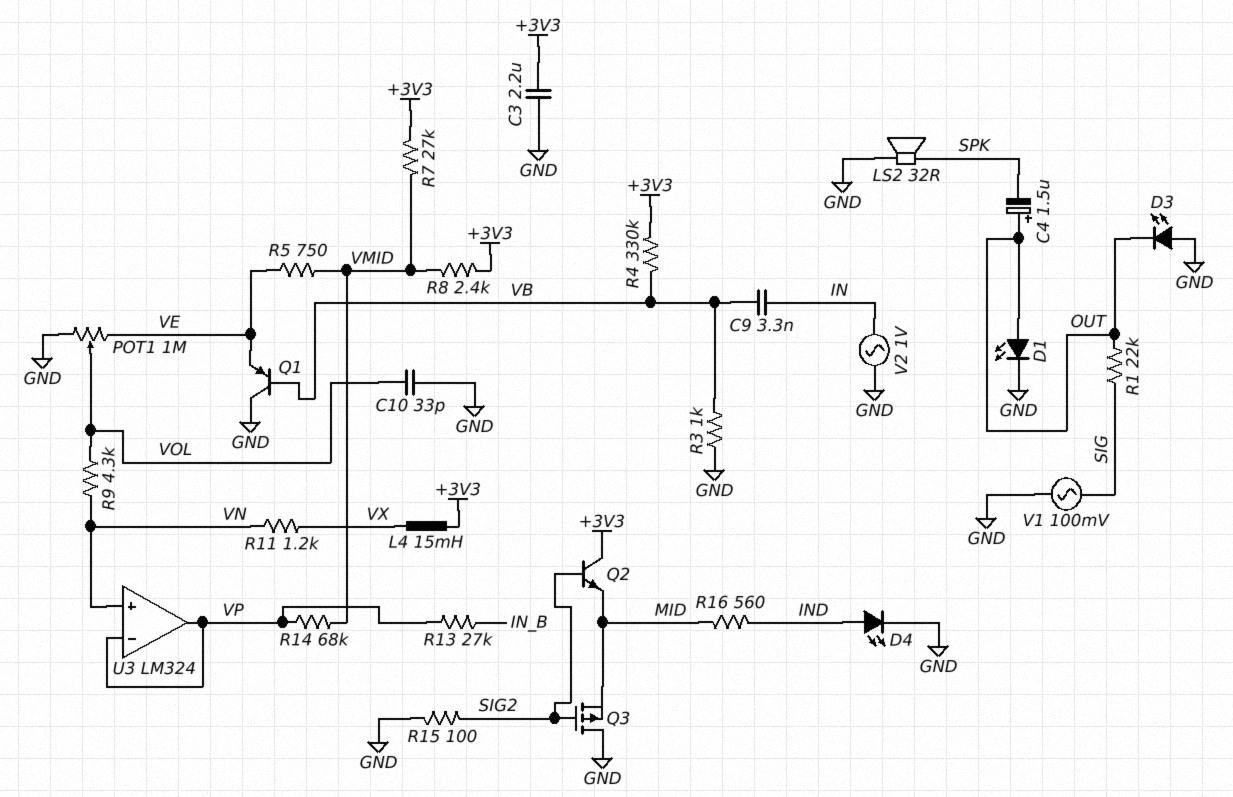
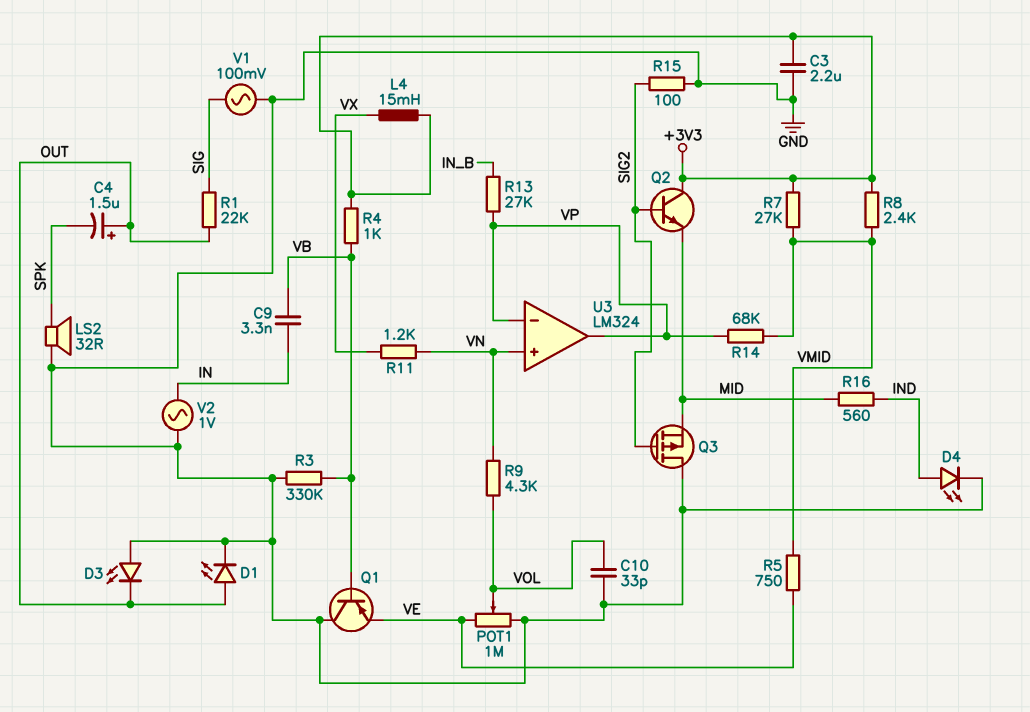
R3: 1k (GND, VB) -> 330k (GND, VB)
R4: 330k (+3V3, VB) -> 1k (+3V3, VB)

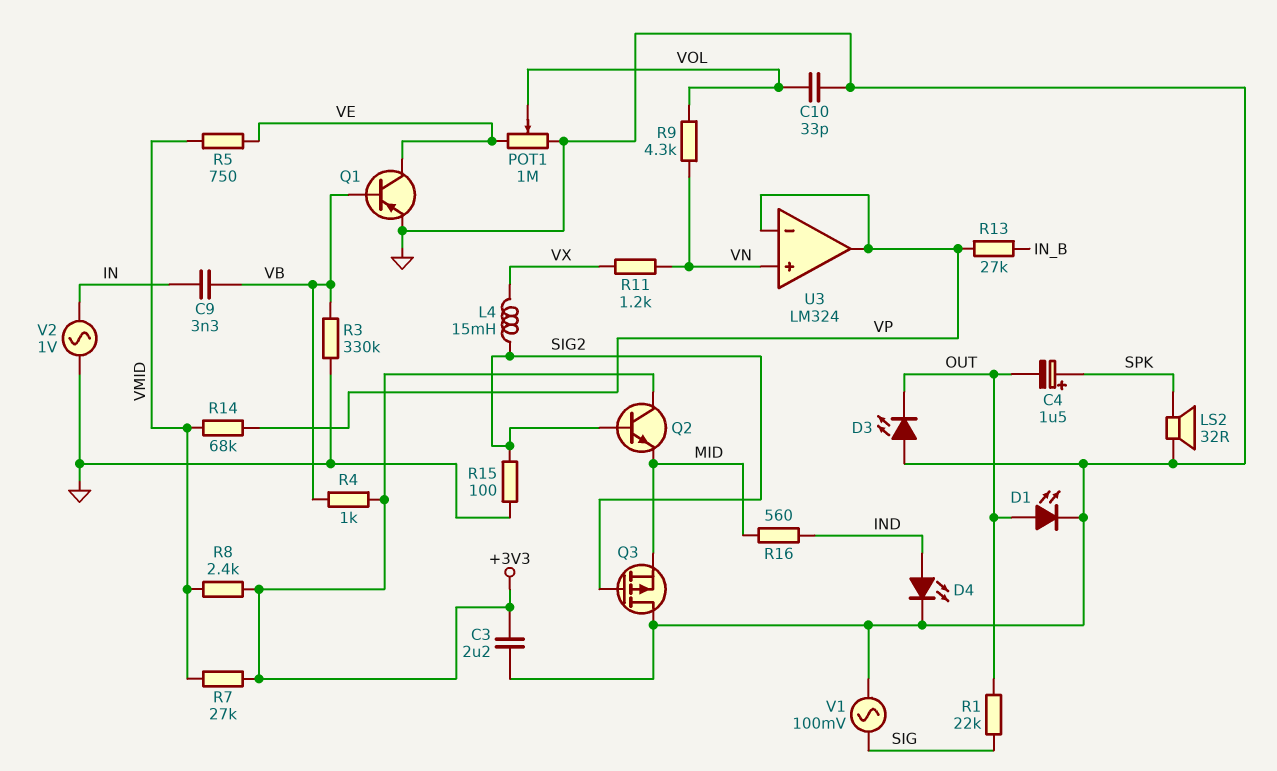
C4: 1.5uF (plus OUT, minus SPK) -> 1.5uF (plus SPK, minus OUT)
L4: 15mH (+3V3, VX) -> 15mH (SIG2, VX)
Q1: PNP (B VB, C GND, E VE) -> PNP (B VB, C VE, E GND)

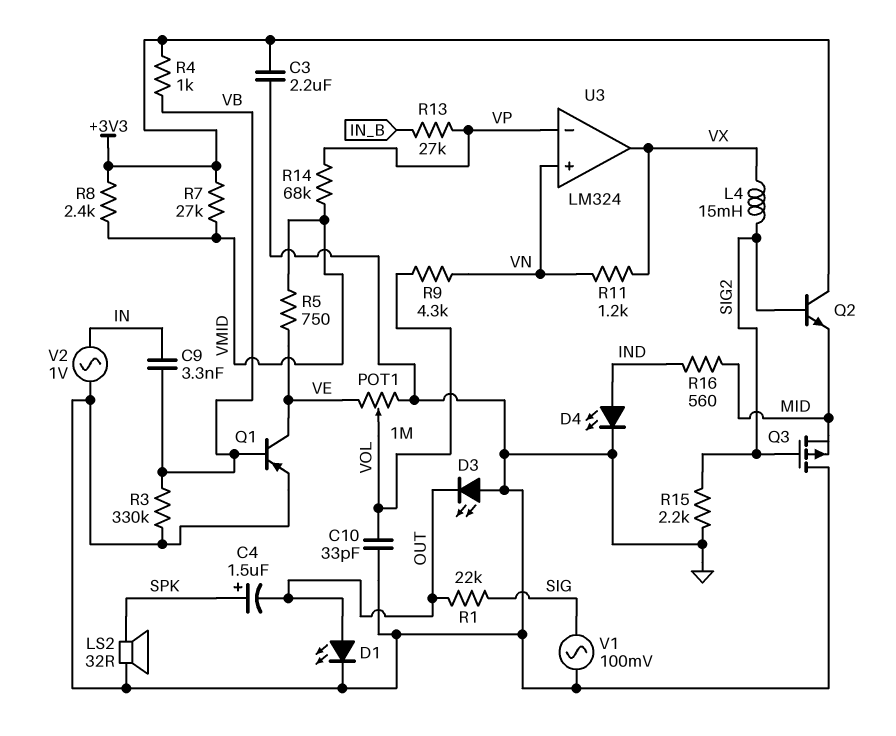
R15: 100 (GND, SIG2) -> 2.2k (GND, SIG2)
U3 pin out: VP -> VX

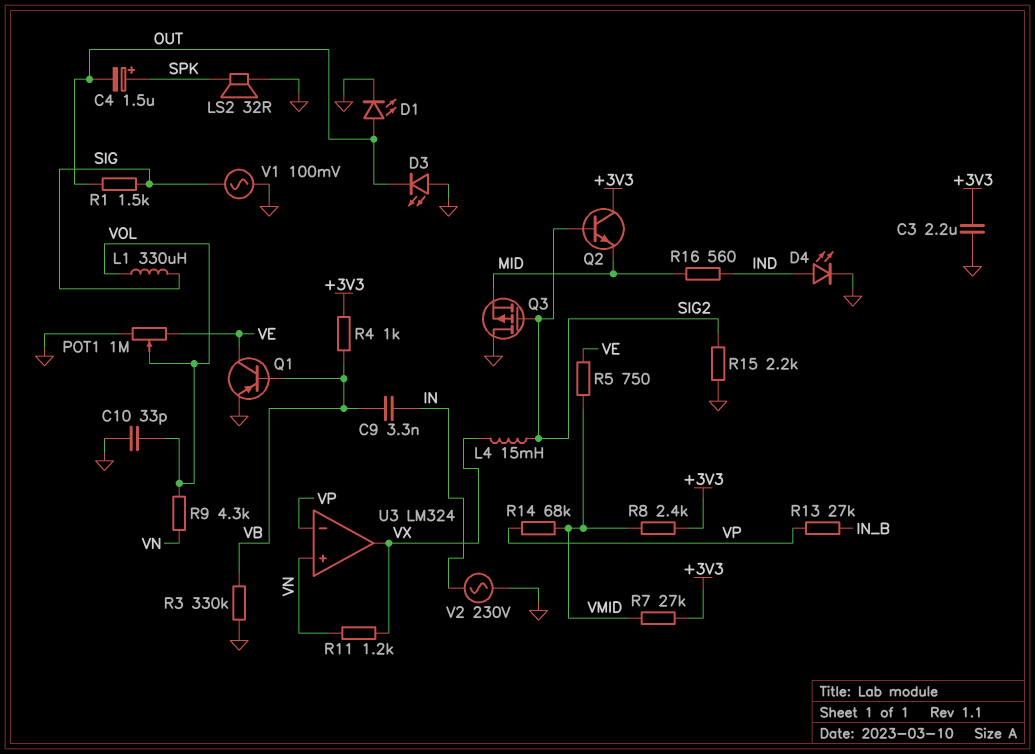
L1: none -> 330uH (SIG, VOL)
R1: 22k (OUT, SIG) -> 1.5k (OUT, SIG)
V2: AC 1V (GND, IN) -> AC 230V (GND, IN)

